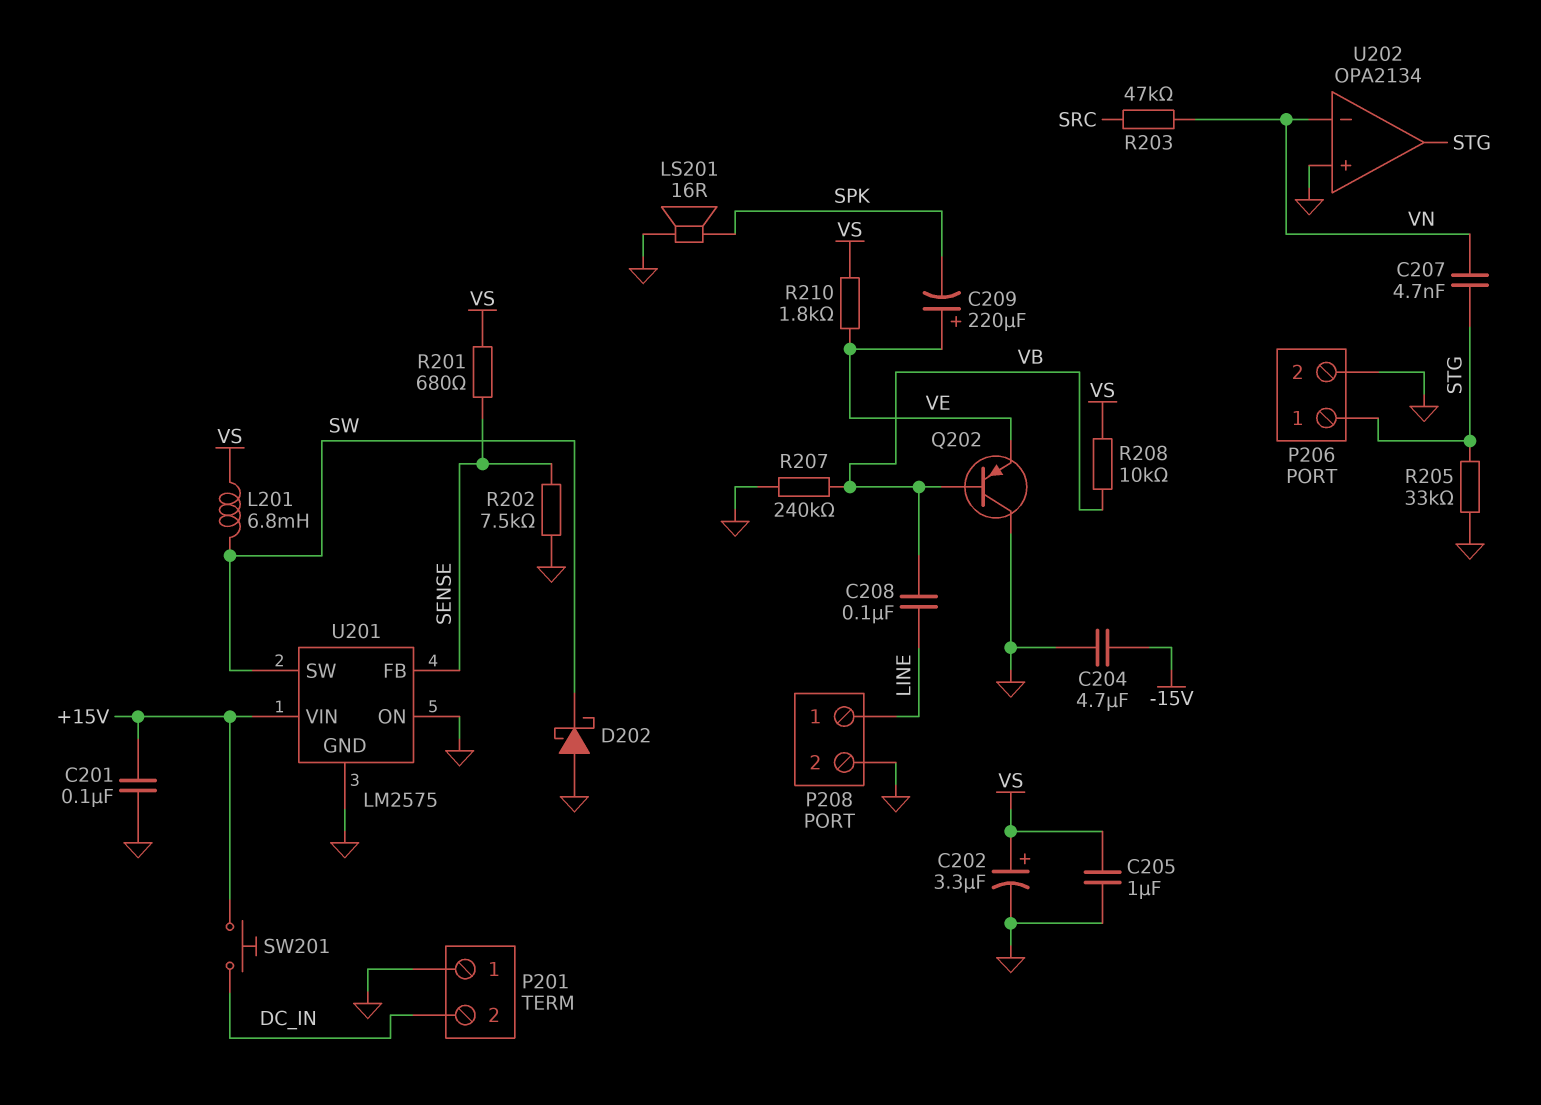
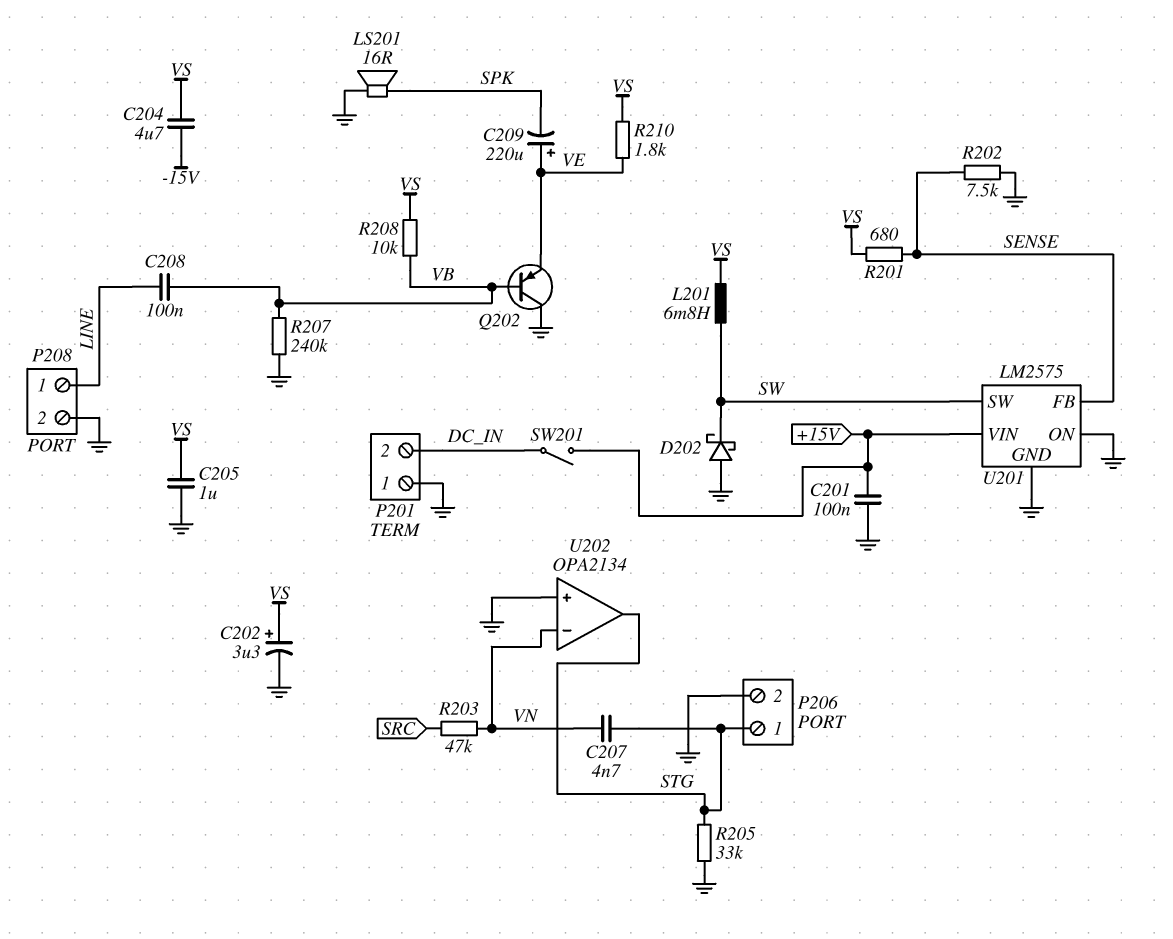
C204: 4.7uF (-15V, GND) -> 4.7uF (-15V, VS)
SW201: button (+15V, DC_IN) -> switch (+15V, DC_IN)

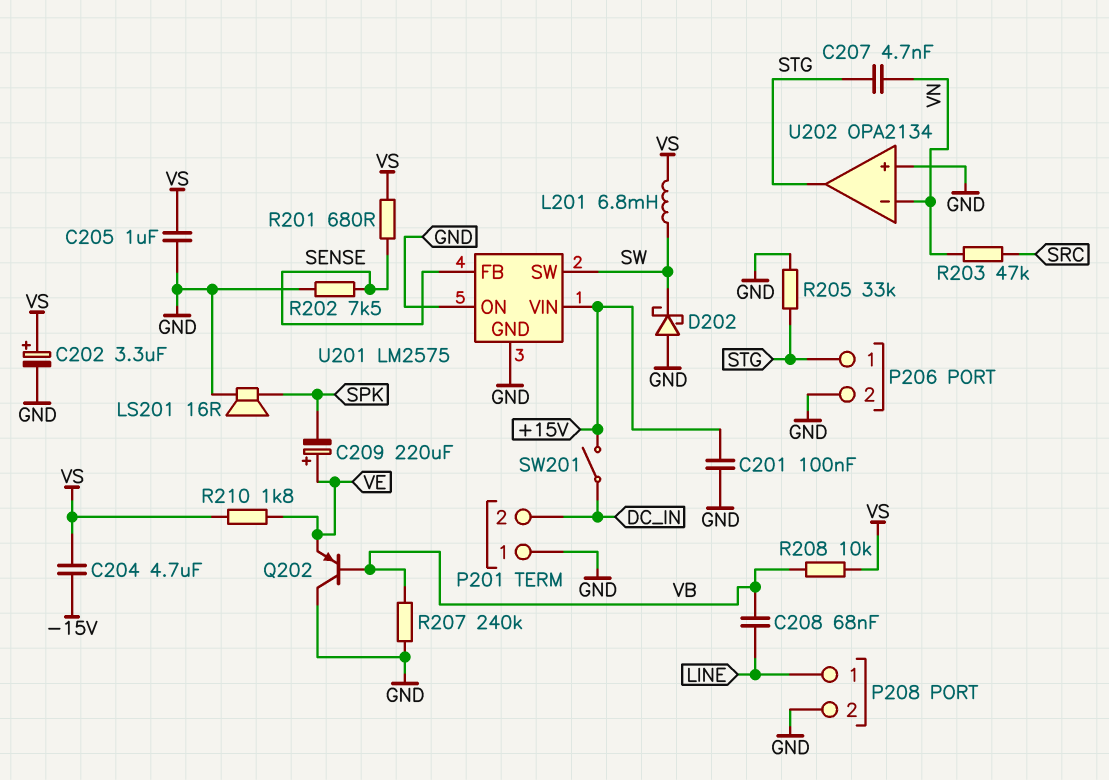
C208: 100nF (LINE, VB) -> 68nF (LINE, VB)

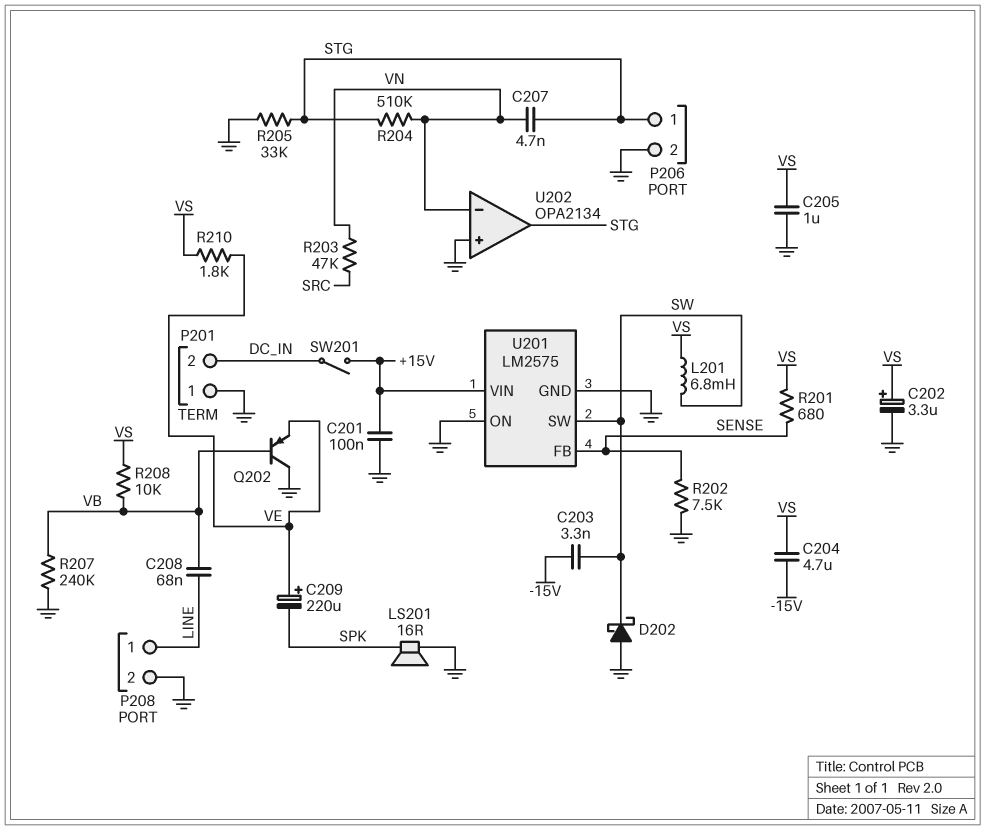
C203: none -> 3.3nF (-15V, SW)
R204: none -> 510k (STG, VN)

